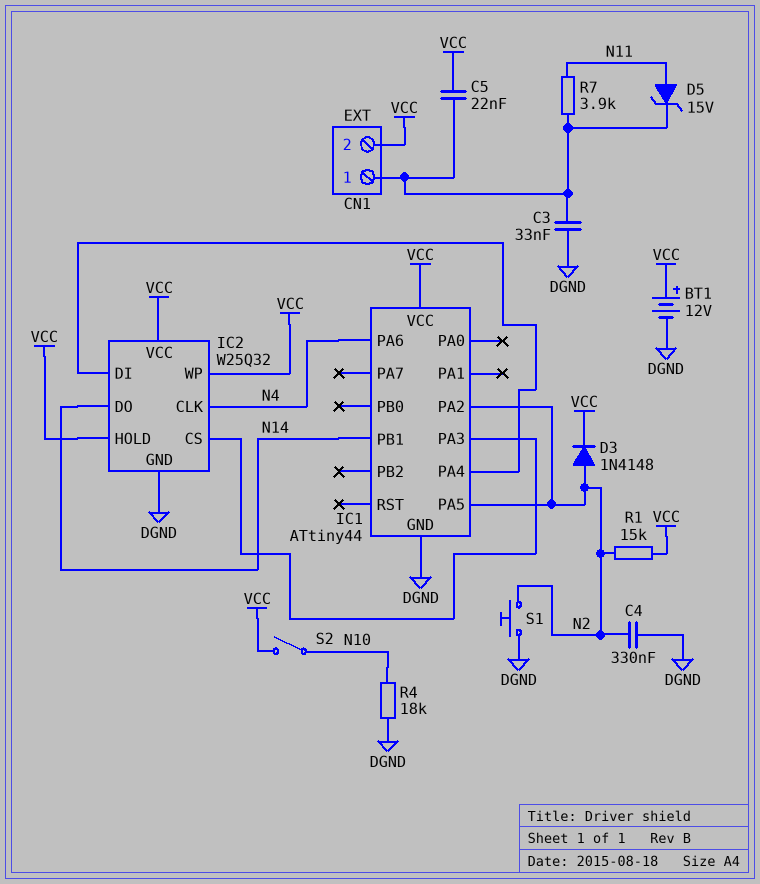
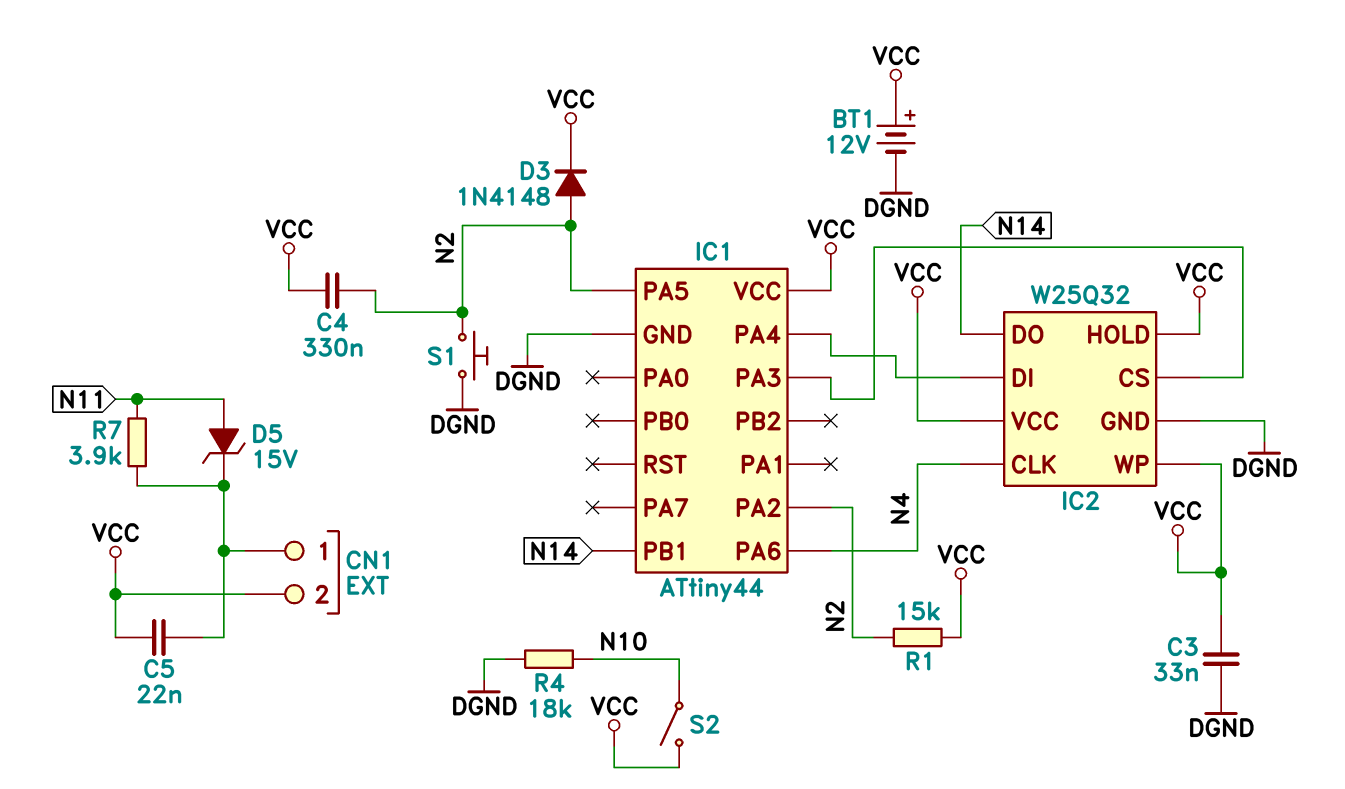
C3: 33nF (CN1/1, DGND) -> 33nF (DGND, VCC)
C4: 330nF (DGND, N2) -> 330nF (N2, VCC)

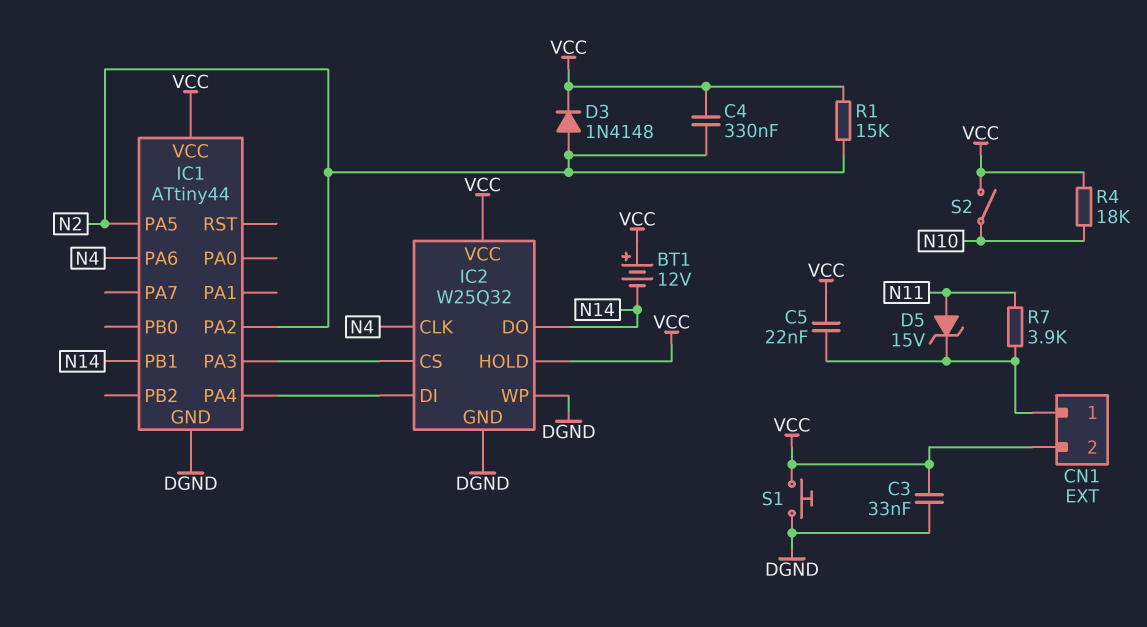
BT1: 12V (plus VCC, minus DGND) -> 12V (plus VCC, minus N14)
IC2 pin WP: VCC -> DGND
R4: 18k (DGND, N10) -> 18k (N10, VCC)
S1: button (DGND, N2) -> button (DGND, VCC)

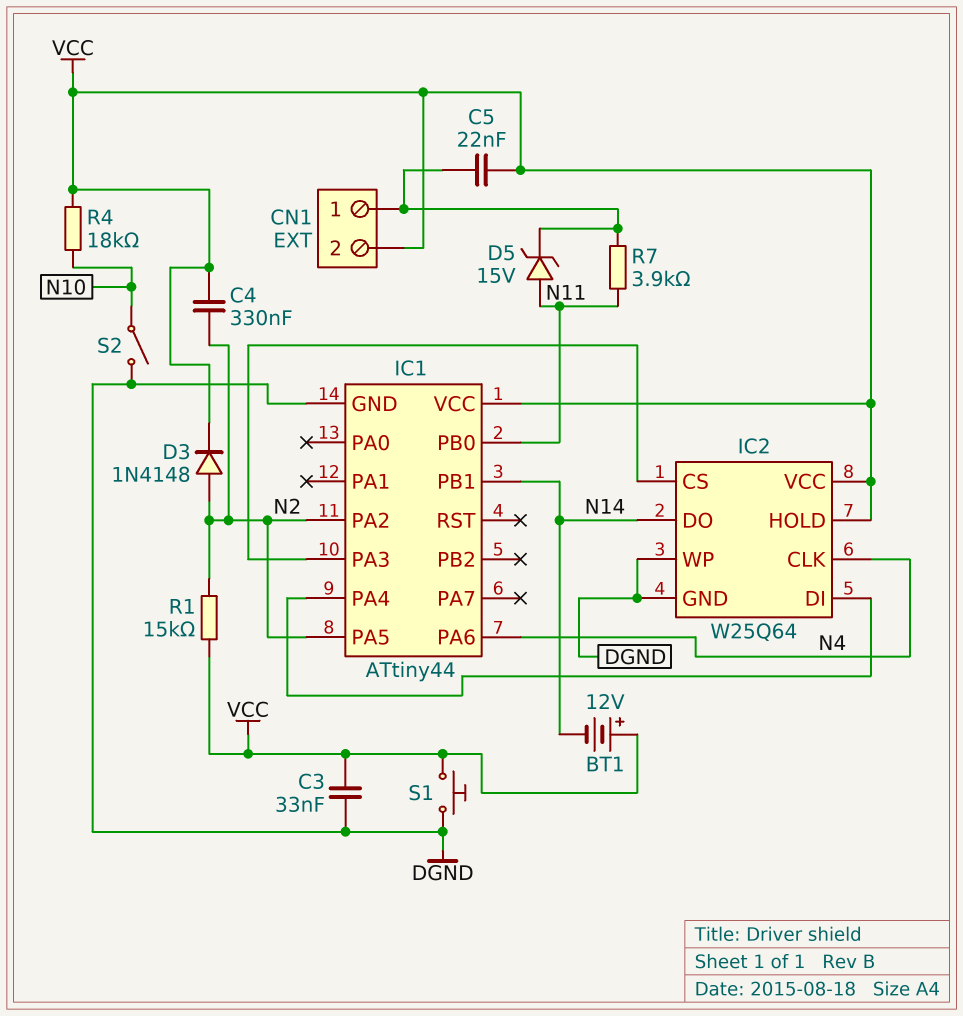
IC1 pin PB0: none -> N11
IC2: W25Q32 -> W25Q64
S2: switch (N10, VCC) -> switch (DGND, N10)

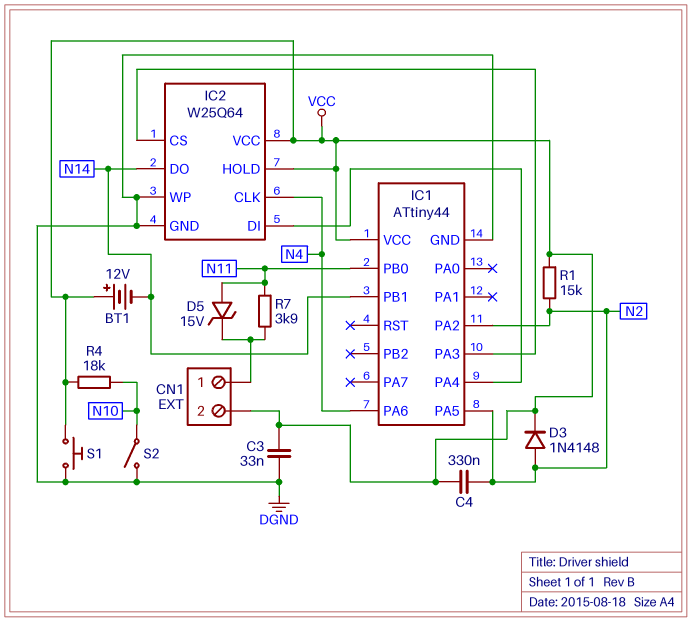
C5: 22nF (CN1/1, VCC) -> none

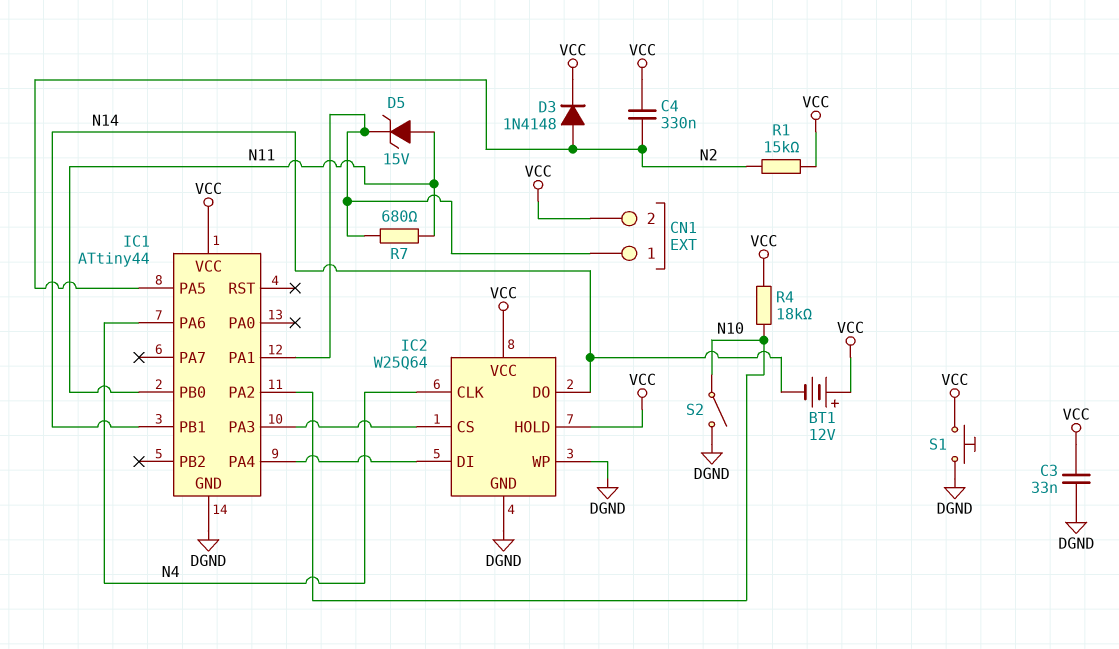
IC1 pin PA1: none -> CN1/1
IC1 pin PA2: N2 -> N10
R7: 3.9k (CN1/1, N11) -> 680 (CN1/1, N11)

